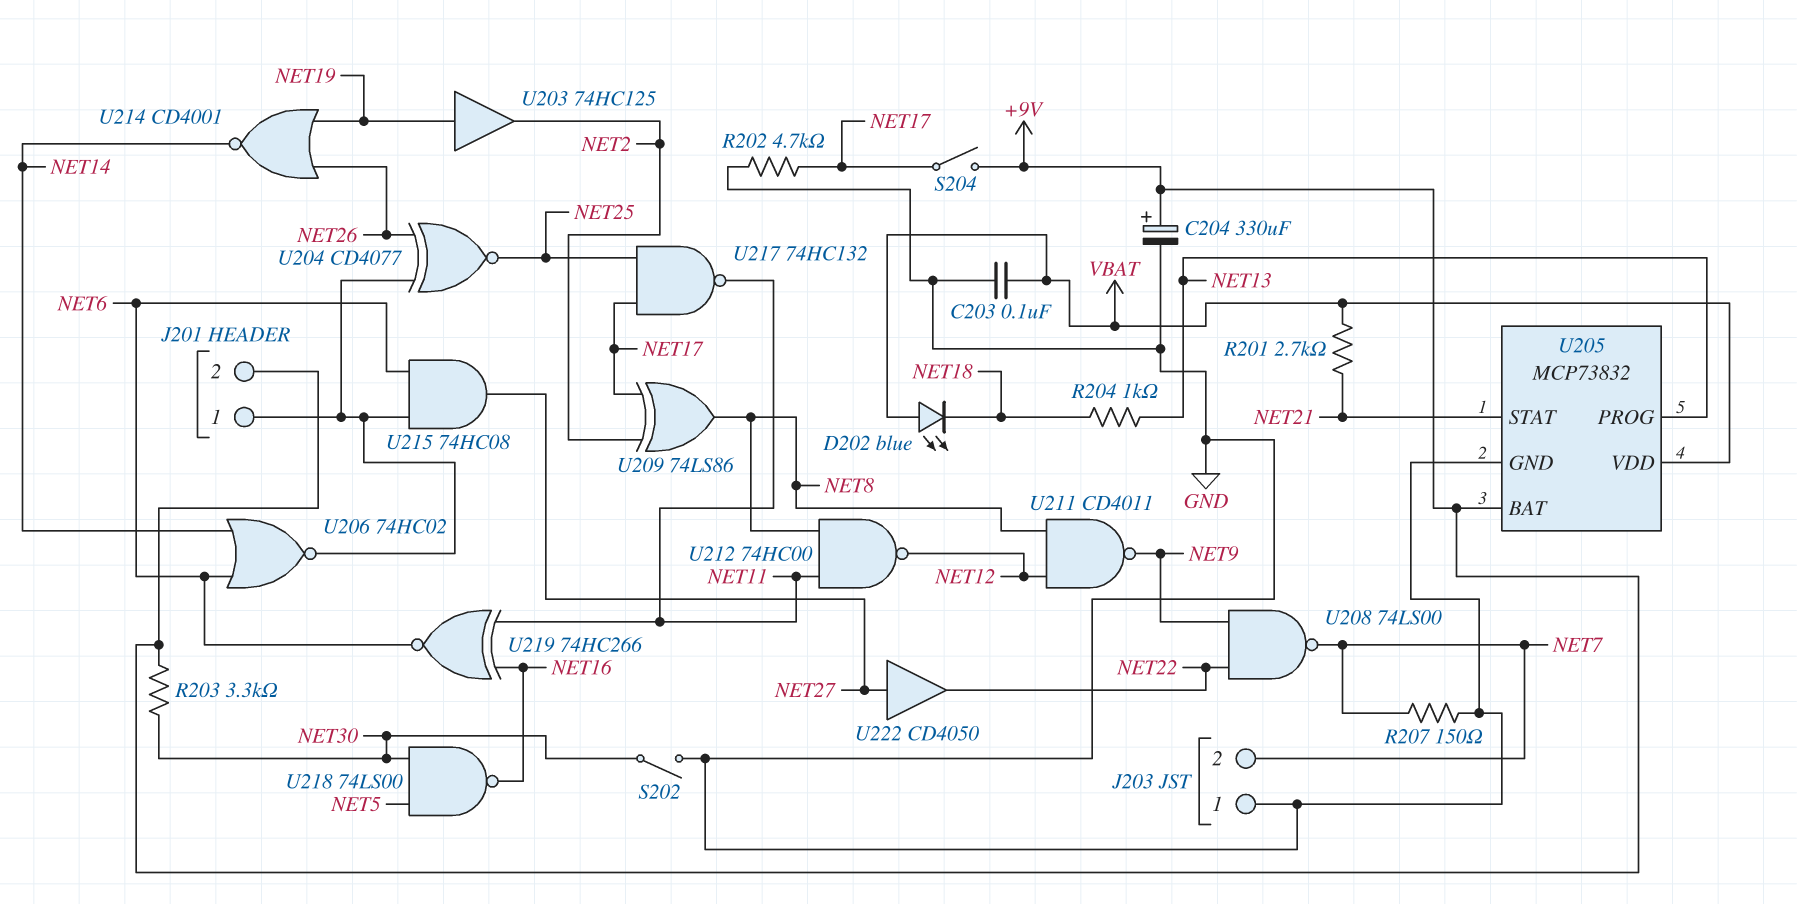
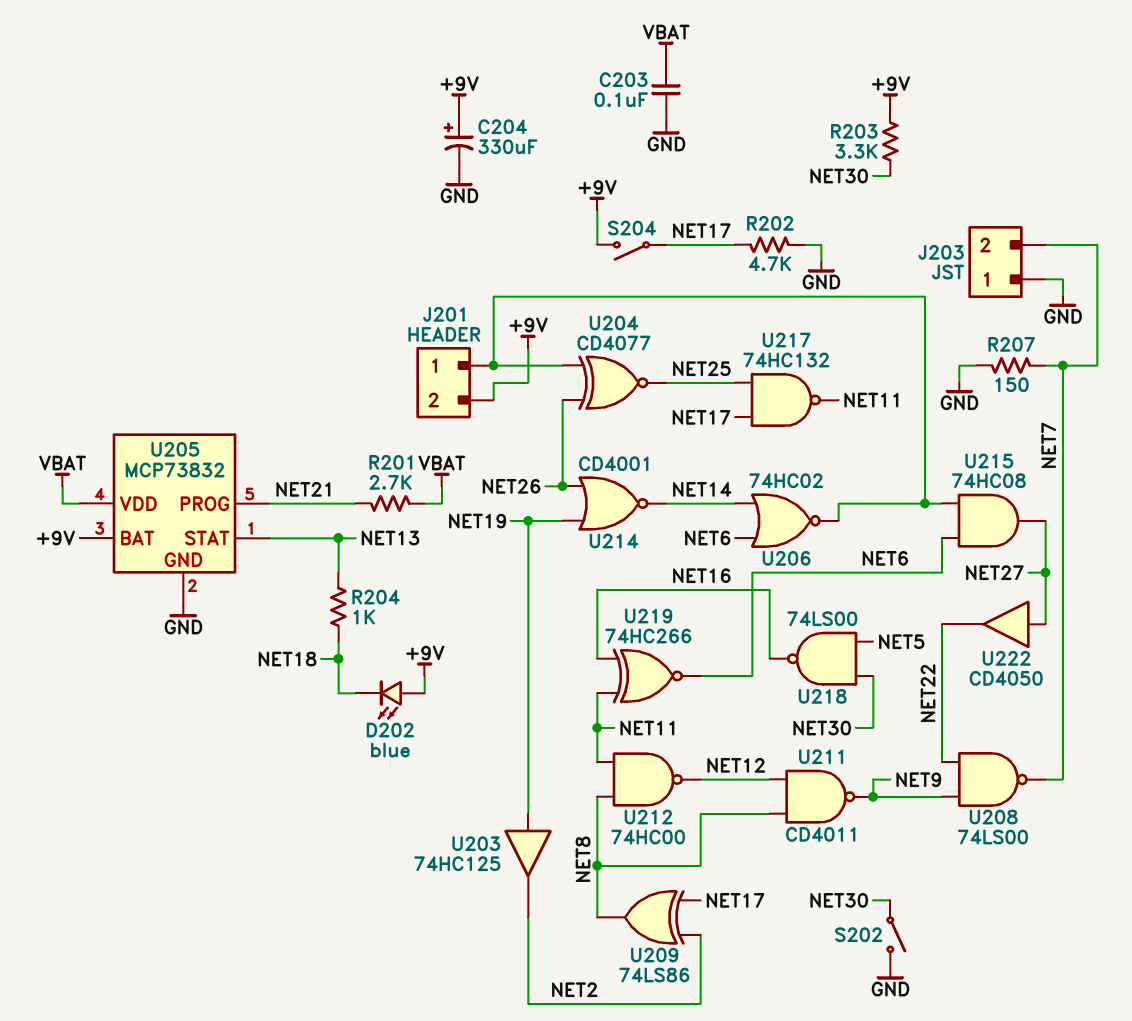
D202: LED blue (A VBAT, K NET18) -> LED blue (A +9V, K NET18)
U205 pin PROG: NET13 -> NET21
U205 pin STAT: NET21 -> NET13

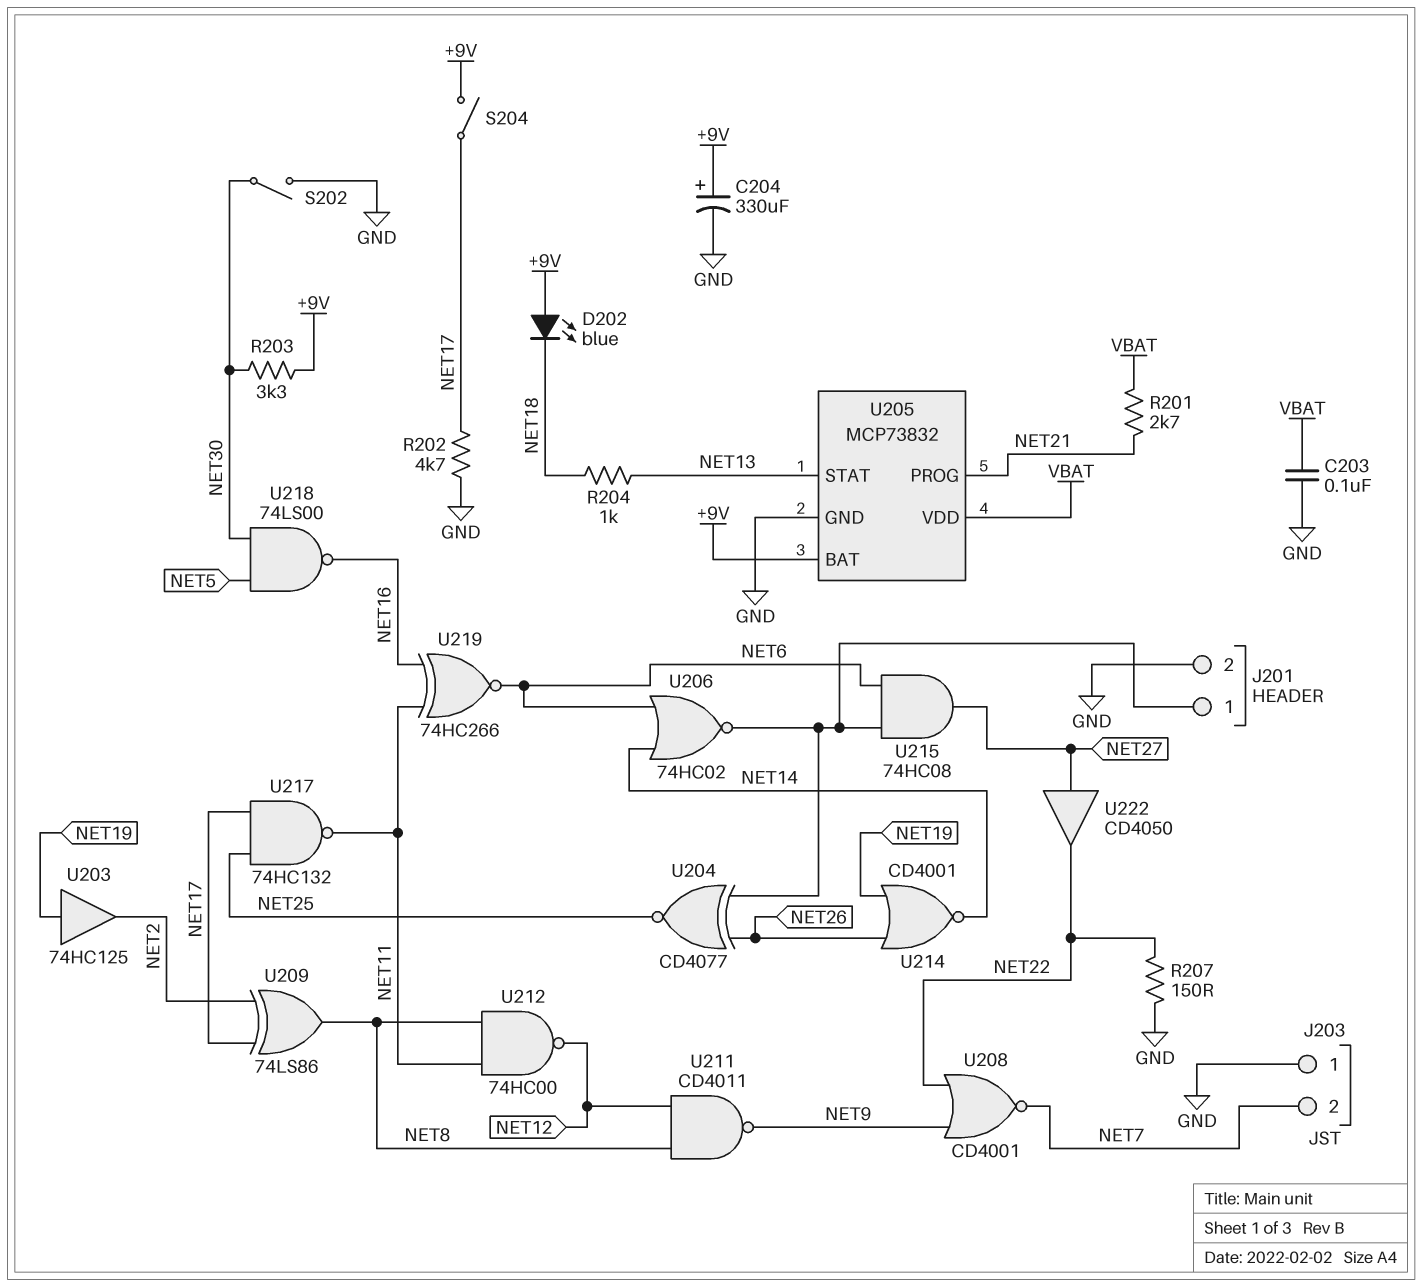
J201 pin 2: +9V -> GND
R207: 150 (GND, NET7) -> 150 (GND, NET22)
U208: NAND 74LS00 (in NET9, in NET22, out NET7) -> NOR CD4001 (in NET9, in NET22, out NET7)

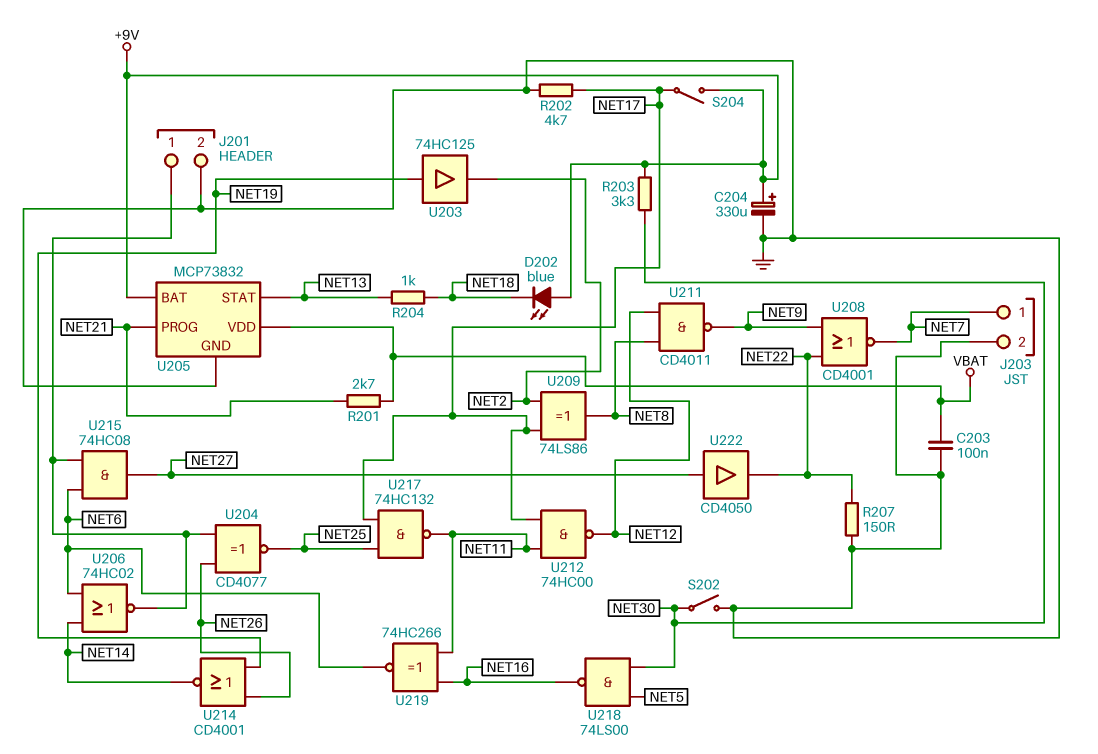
J203 pin 1: GND -> NET7
J203 pin 2: NET7 -> GND
U212: NAND 74HC00 (in NET8, in NET11, out NET12) -> NAND 74HC00 (in NET11, in NET17, out NET12)

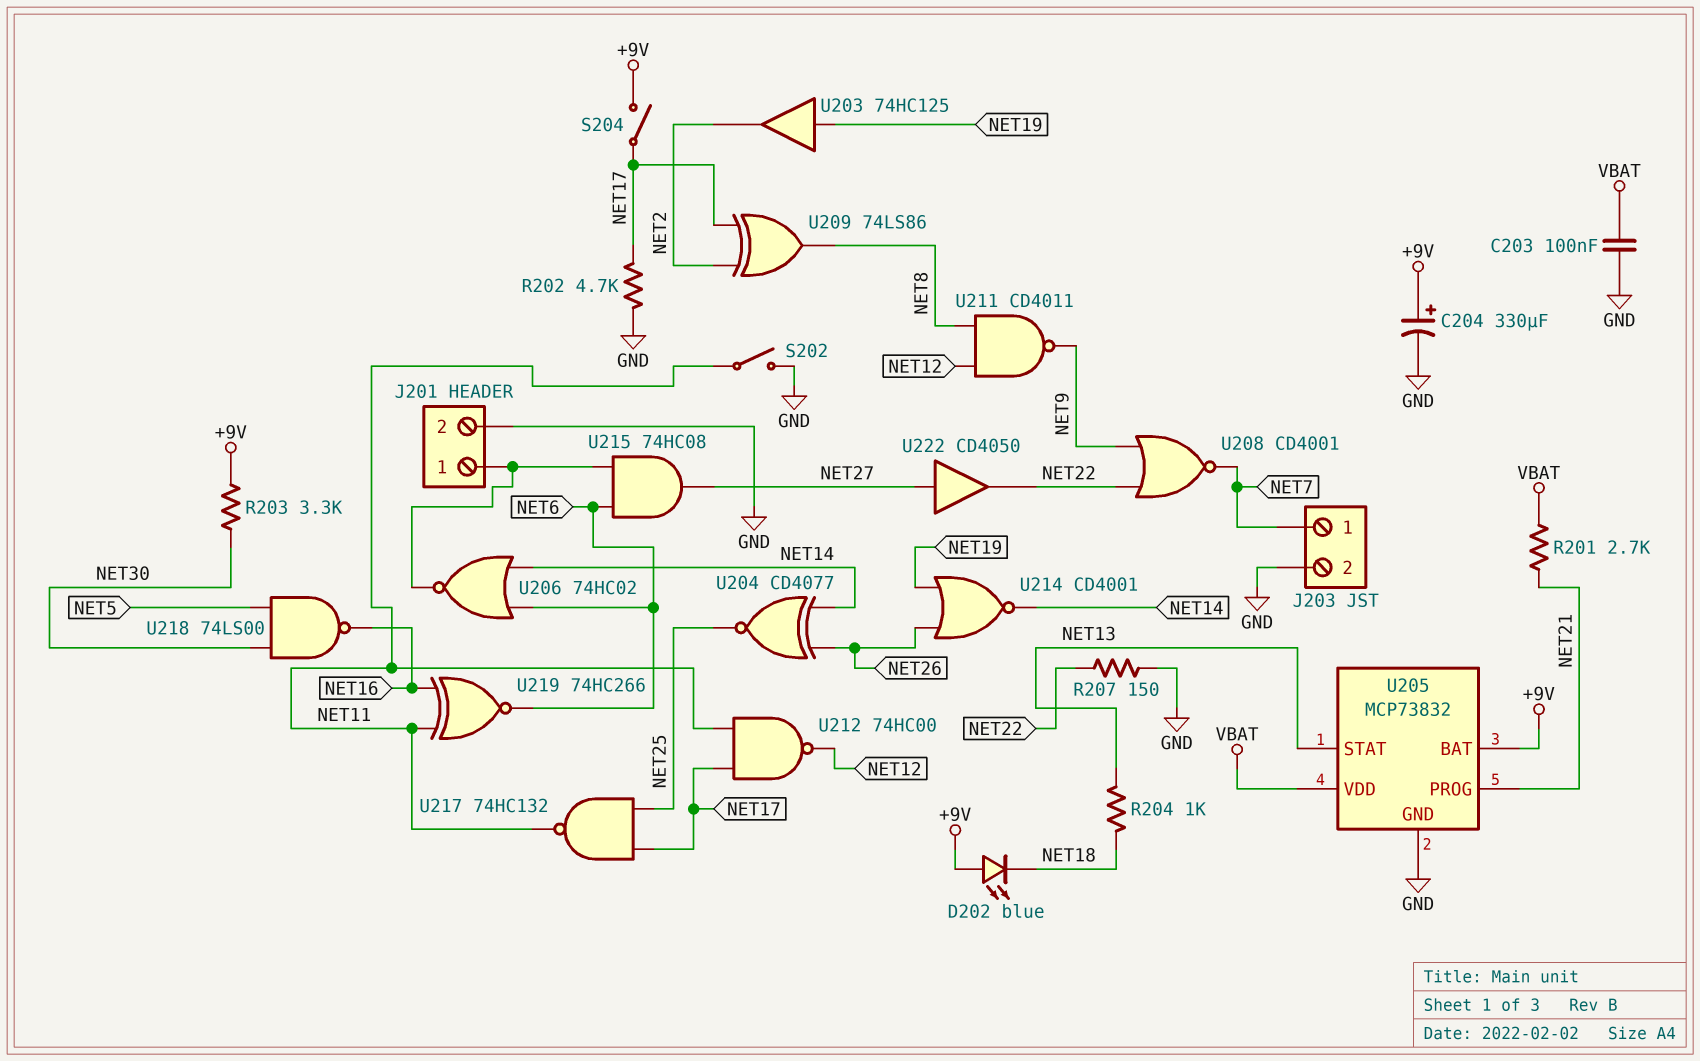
S202: switch (GND, NET30) -> switch (GND, NET11)
U204: XNOR CD4077 (in J201/1, in NET26, out NET25) -> XNOR CD4077 (in NET14, in NET26, out NET25)

